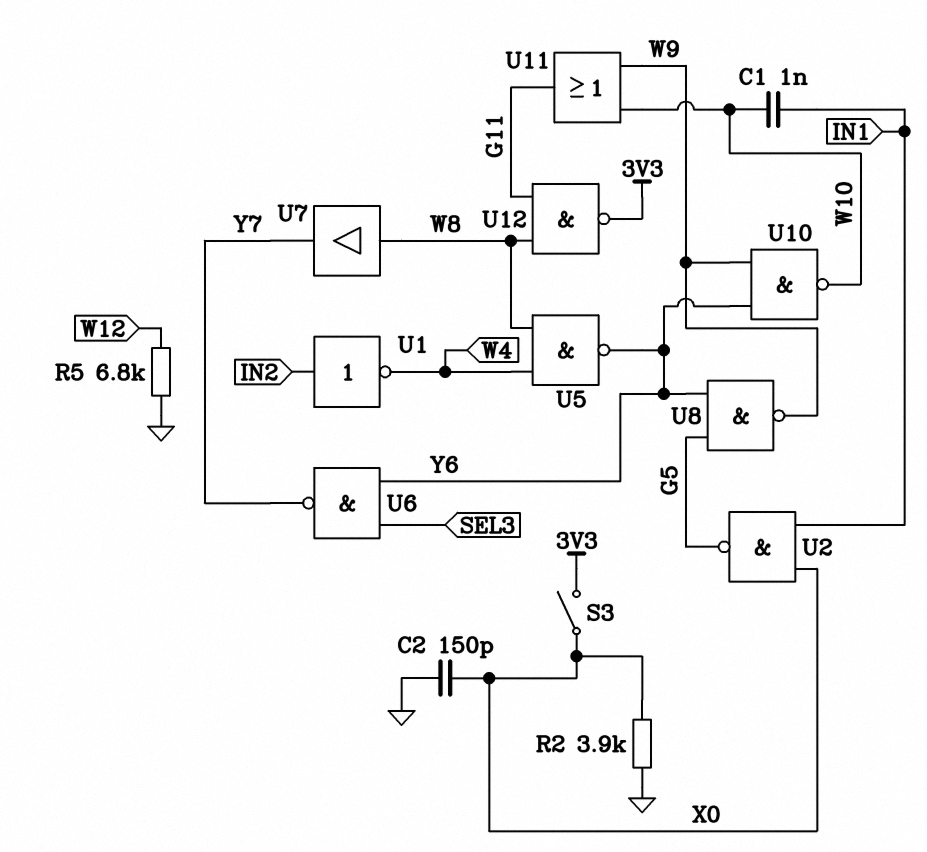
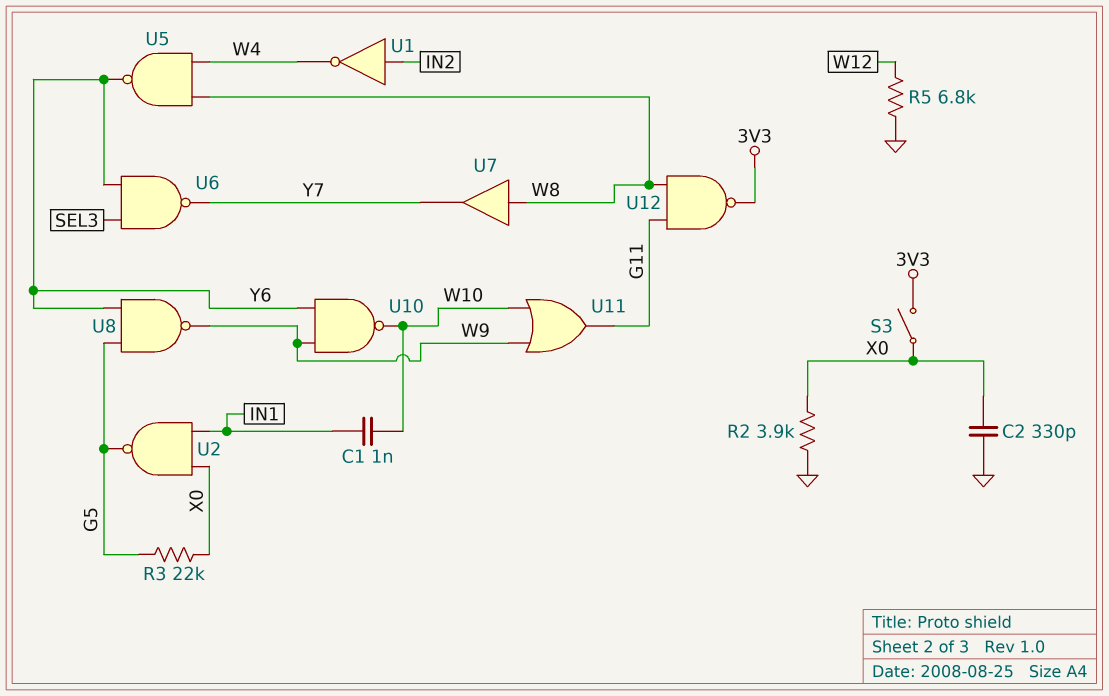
C2: 150pF (GND, X0) -> 330pF (GND, X0)
R3: none -> 22k (G5, X0)

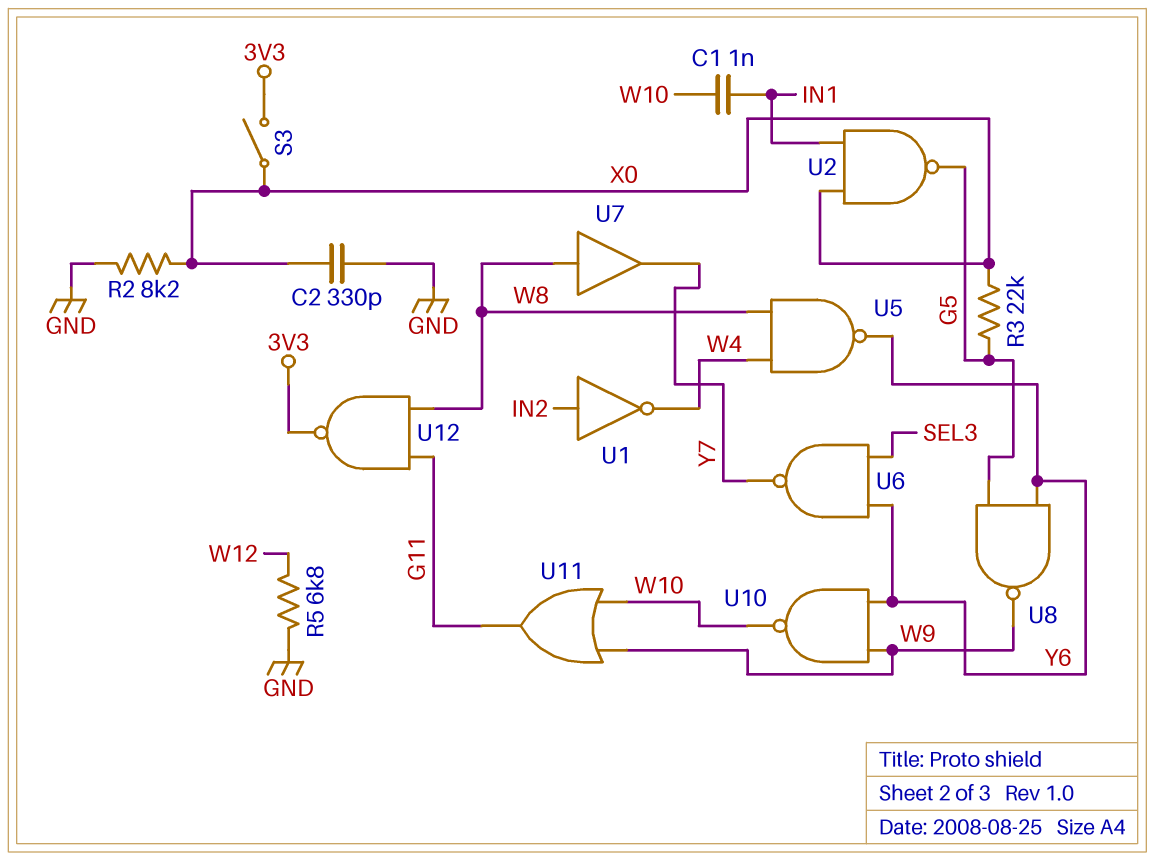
R2: 3.9k (GND, X0) -> 8.2k (GND, X0)

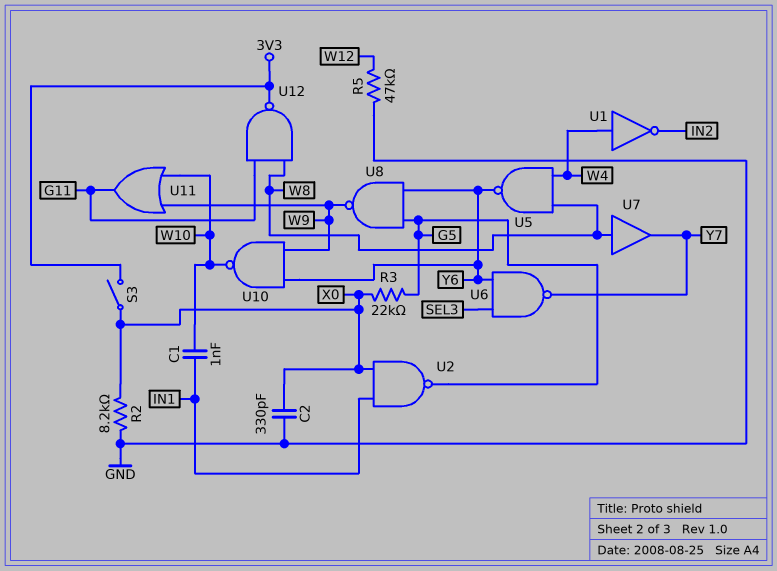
R5: 6.8k (GND, W12) -> 47k (GND, W12)
U1: NOT (in IN2, out W4) -> NOT (in W4, out IN2)

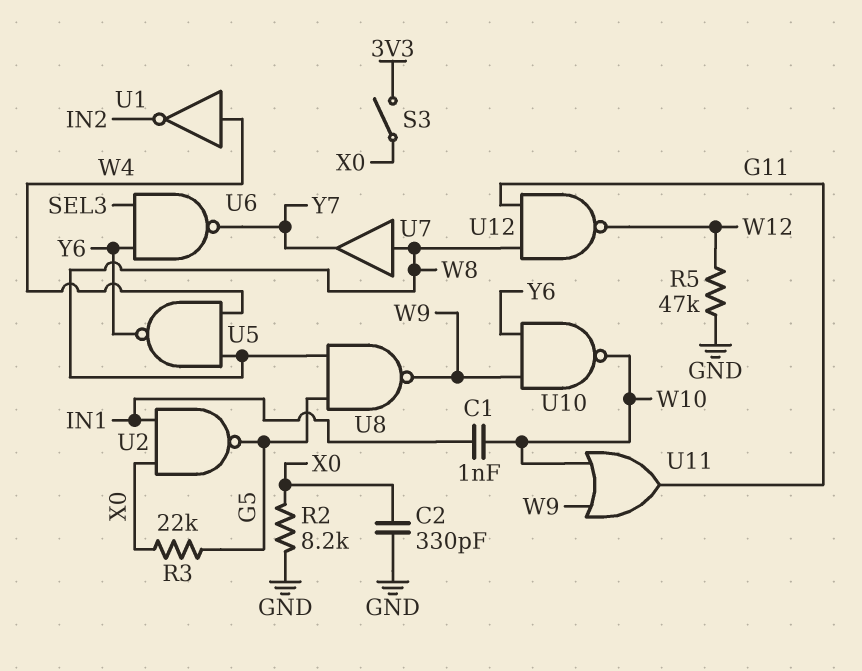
U8: NAND (in G5, in Y6, out W9) -> NAND (in G5, in W8, out W9)
U12: NAND (in G11, in W8, out 3V3) -> NAND (in G11, in W8, out W12)

